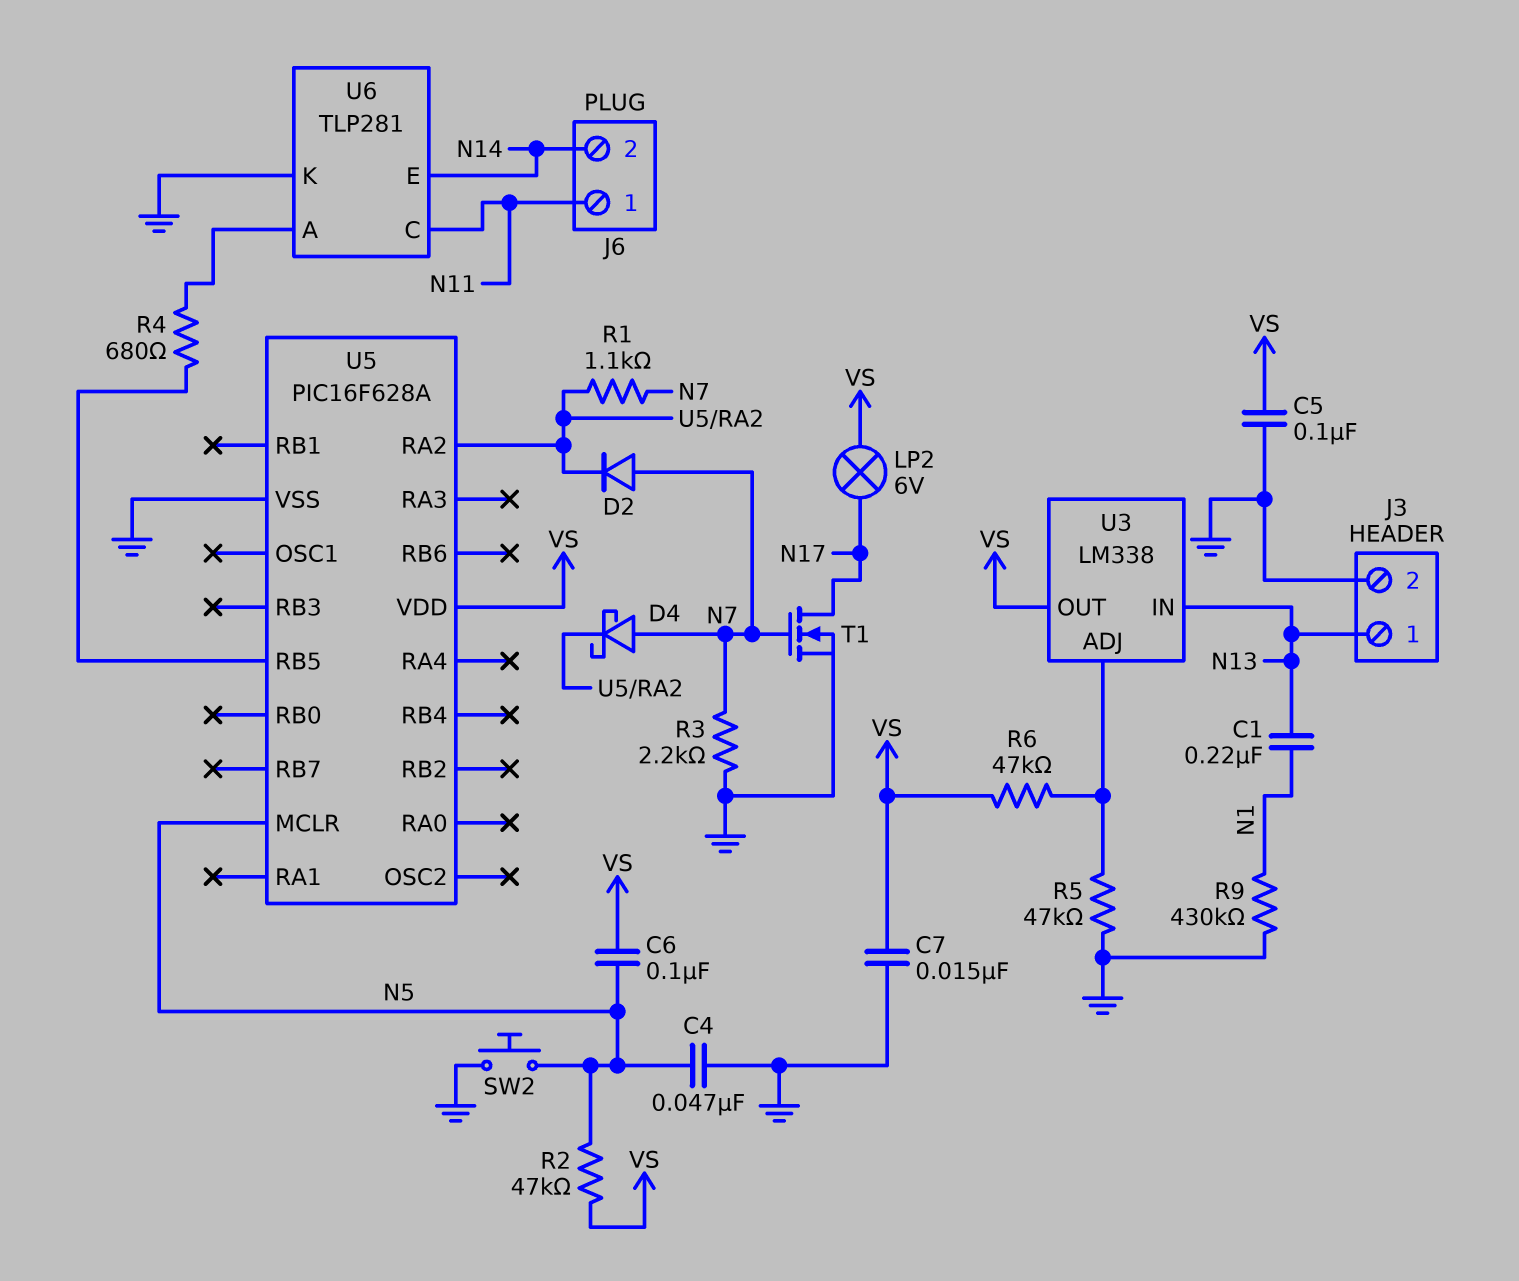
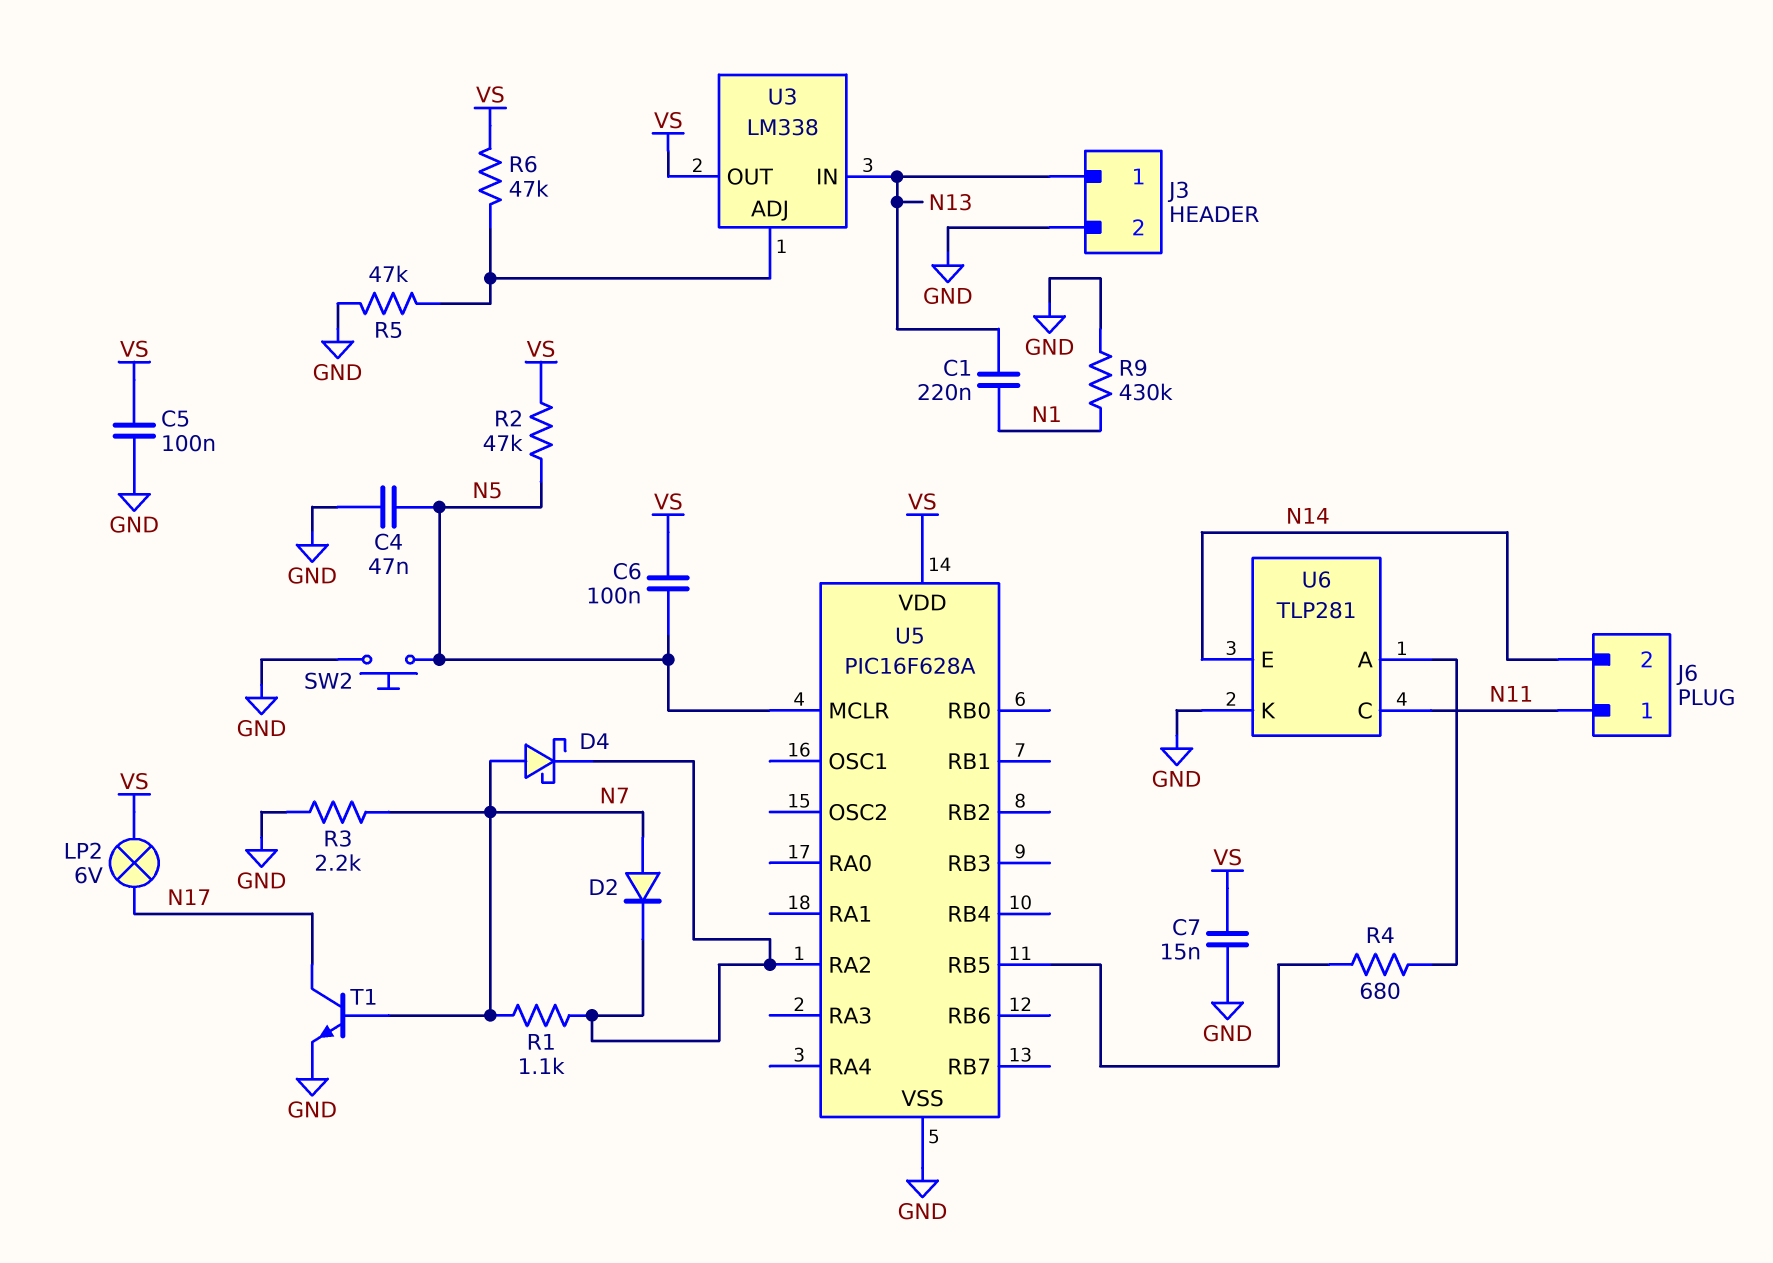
T1: NMOS (G N7, D N17, S GND) -> NPN (B N7, C N17, E GND)

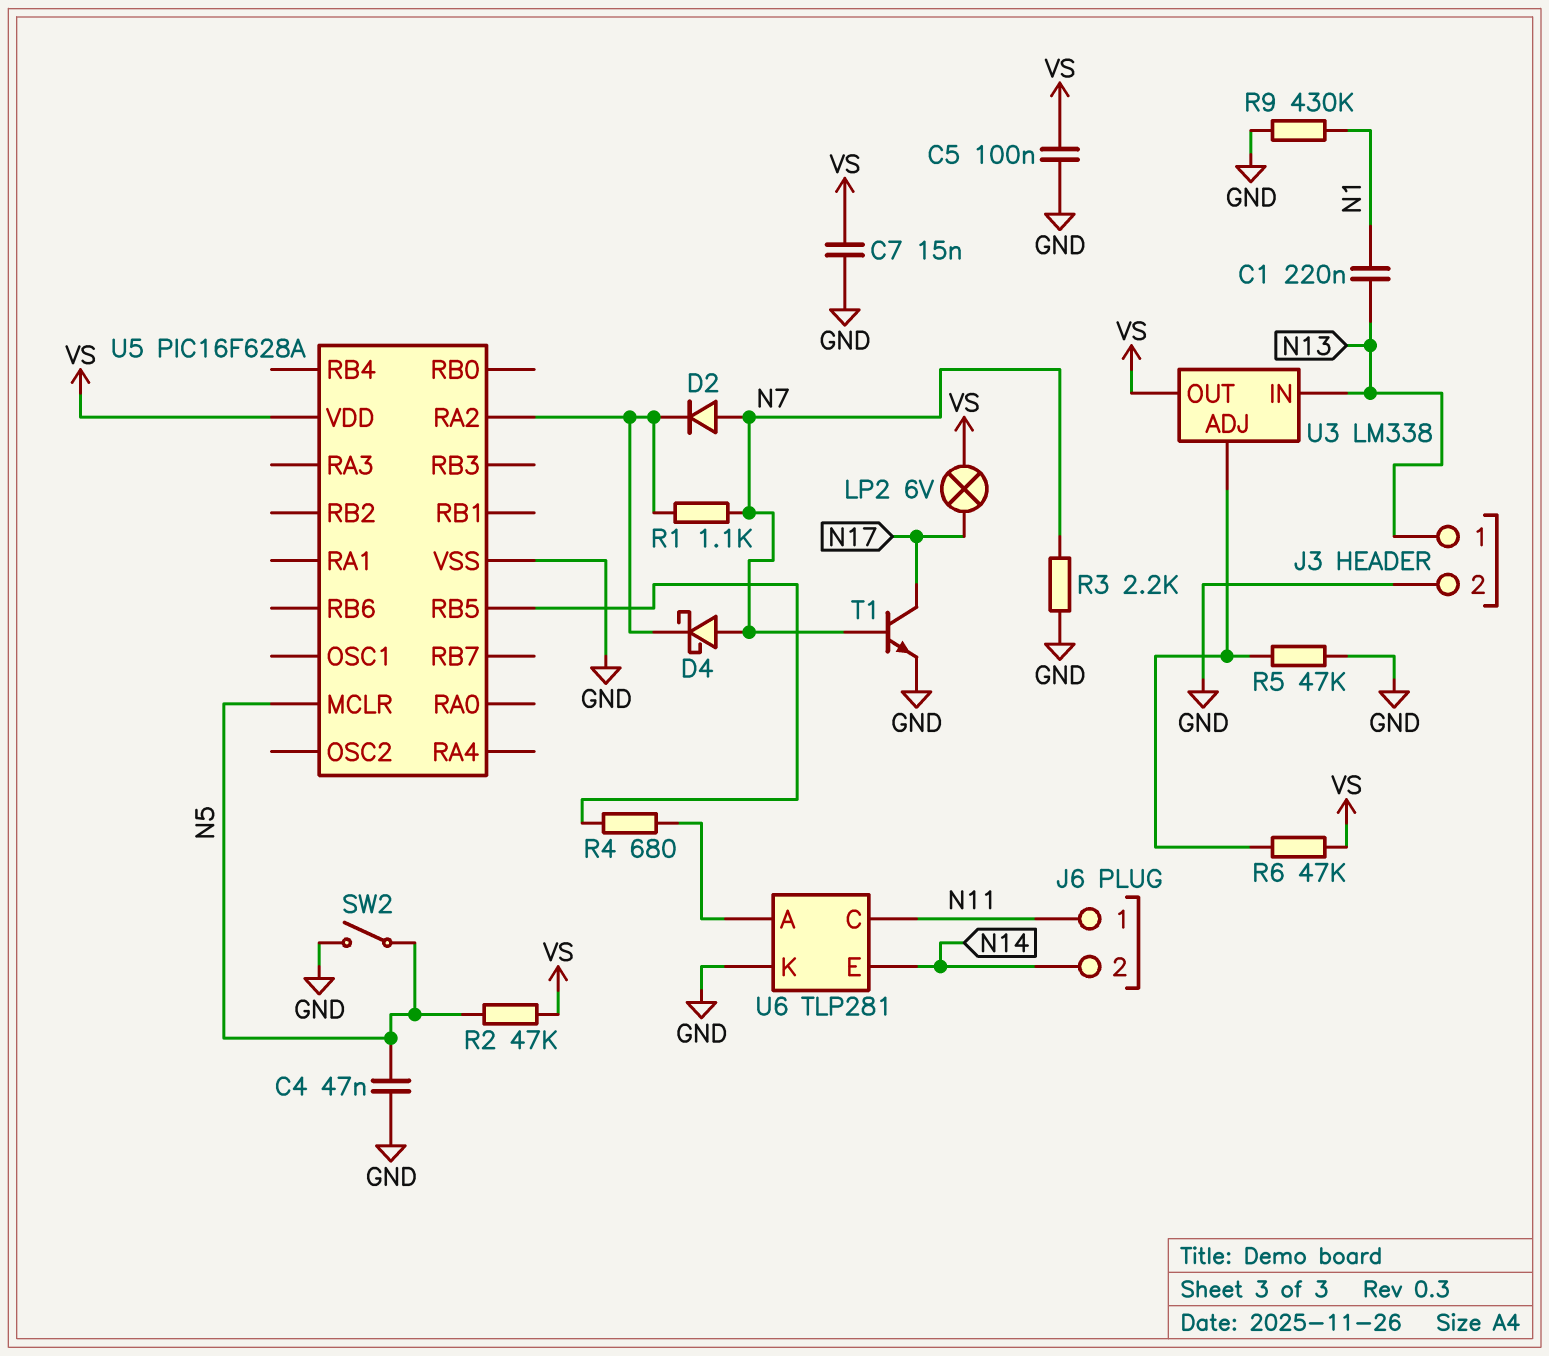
C6: 100nF (N5, VS) -> none
SW2: button (GND, N5) -> switch (GND, N5)

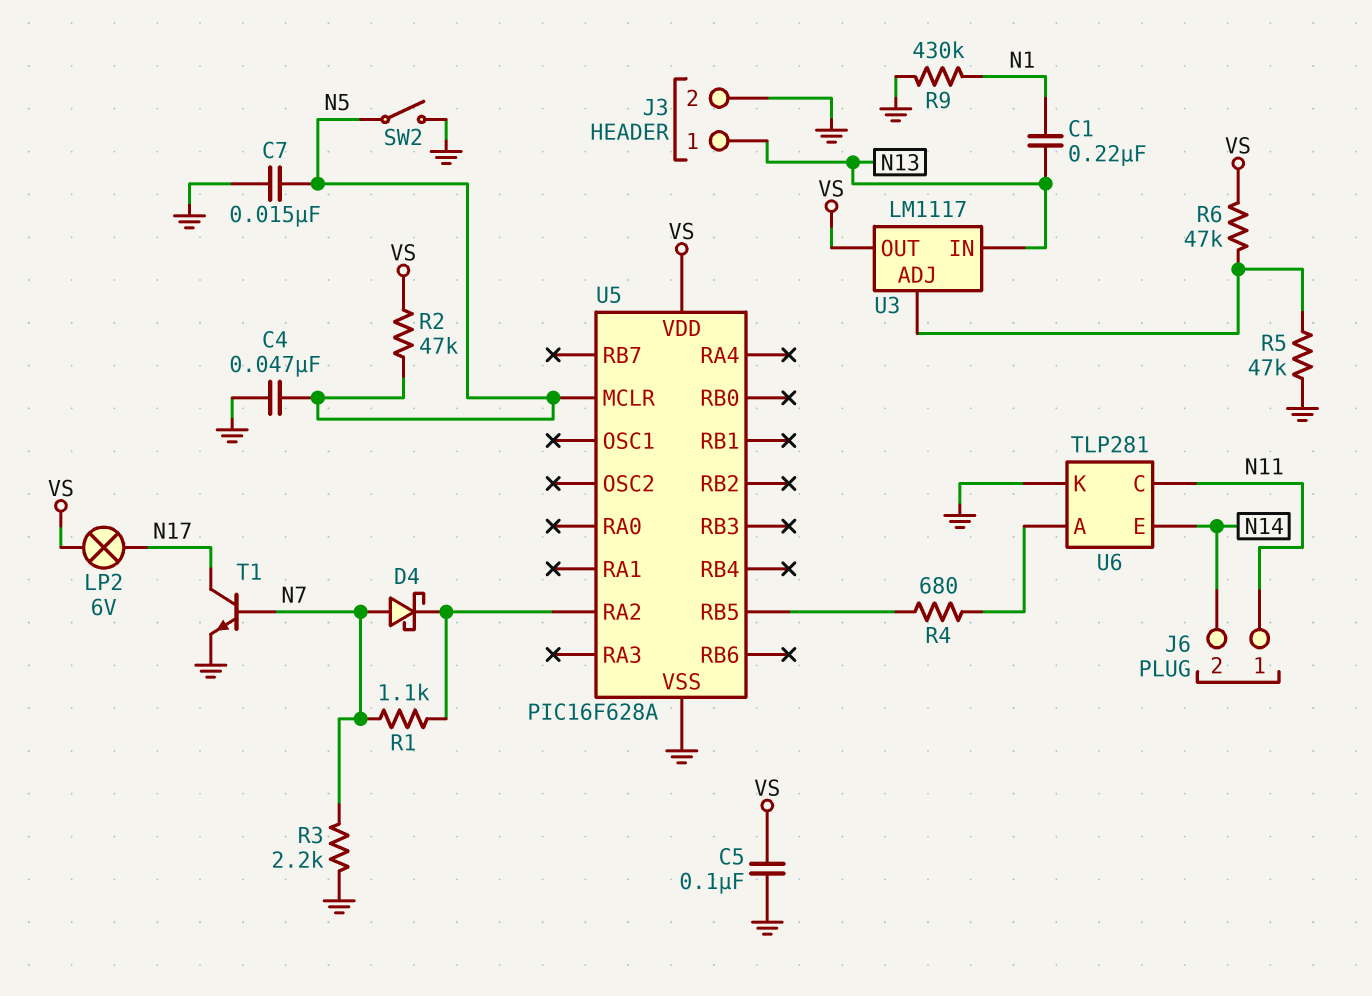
C7: 15nF (GND, VS) -> 15nF (GND, N5)
D2: diode (A N7, K U5/RA2) -> none
U3: LM338 -> LM1117

